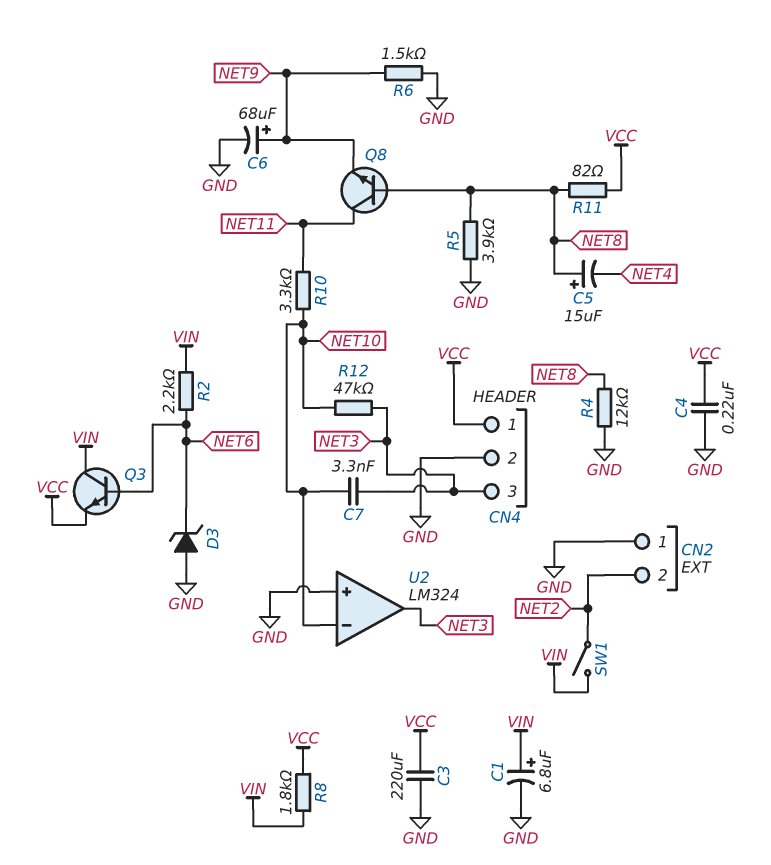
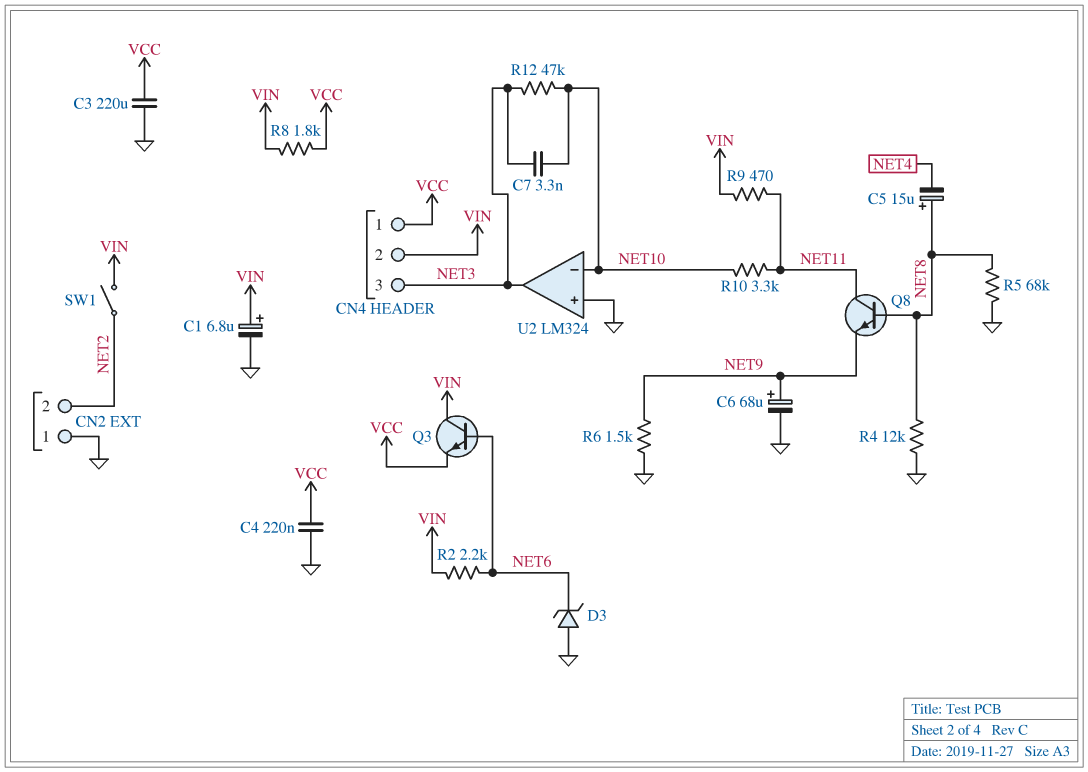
CN4 pin 2: GND -> VIN
R5: 3.9k (GND, NET8) -> 68k (GND, NET8)
R9: none -> 470 (NET11, VIN)
R11: 82 (NET8, VCC) -> none

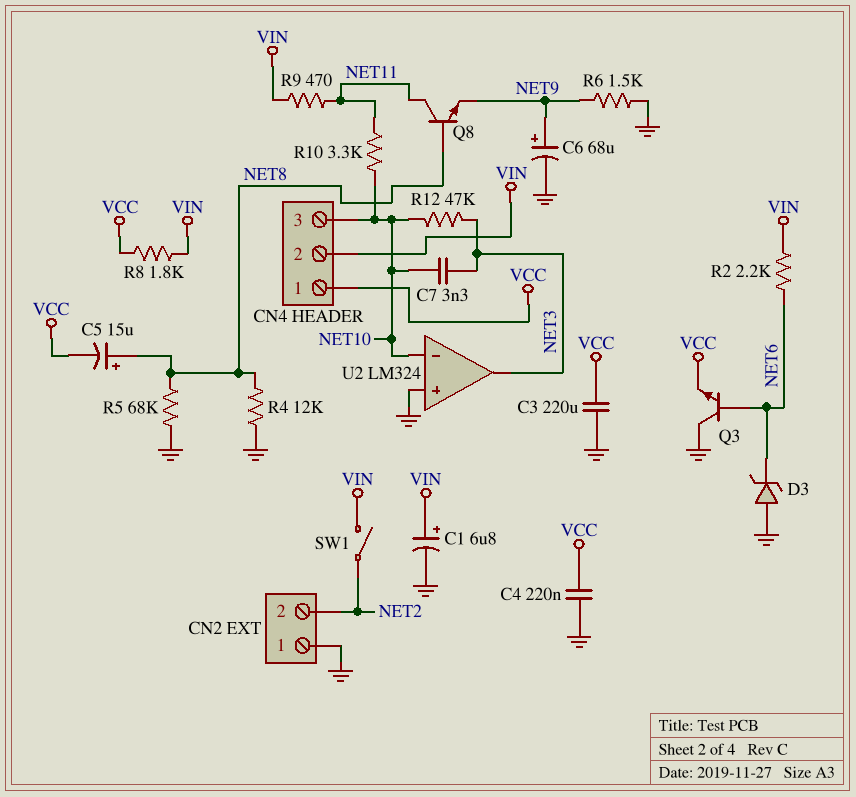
C5: 15uF (plus NET8, minus NET4) -> 15uF (plus NET8, minus VCC)
CN4 pin 3: NET3 -> NET10
Q3: NPN (B NET6, C VIN, E VCC) -> NPN (B NET6, C GND, E VCC)

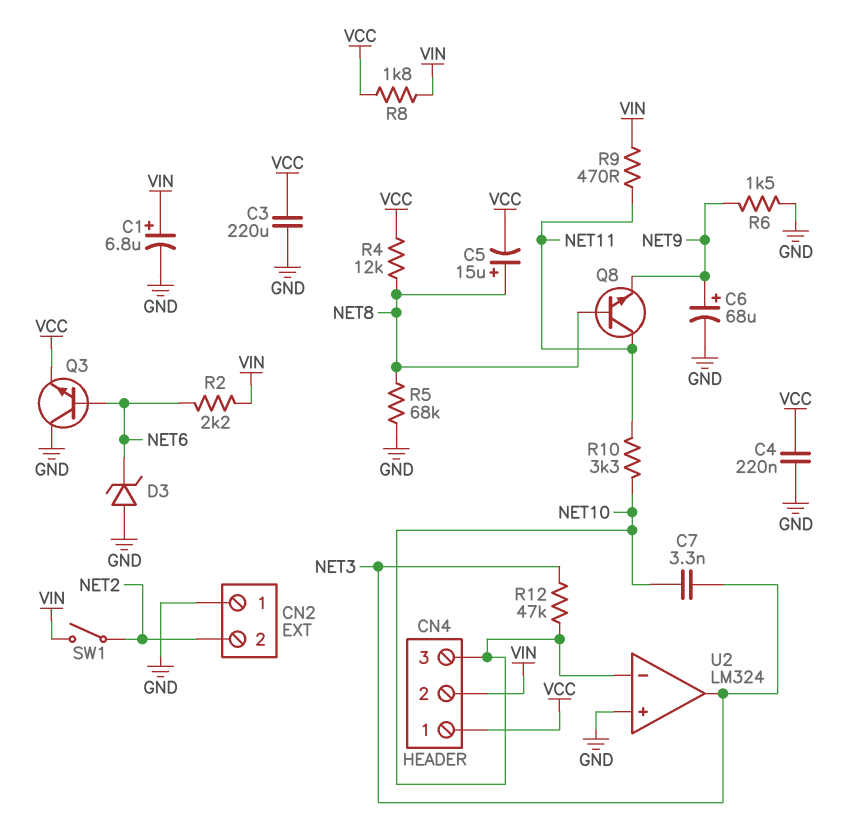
R4: 12k (GND, NET8) -> 12k (NET8, VCC)

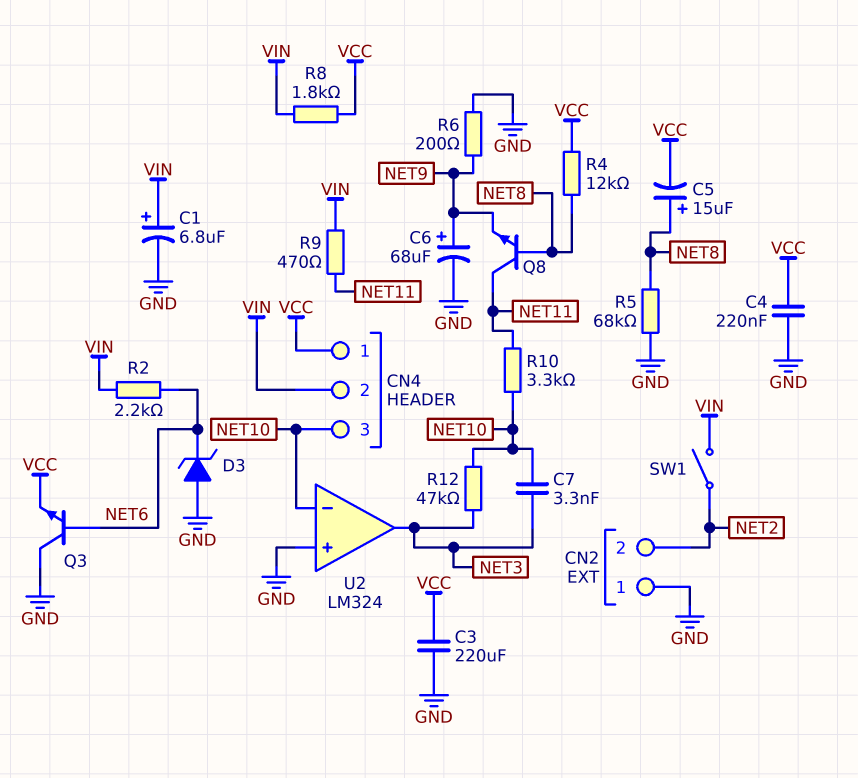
R6: 1.5k (GND, NET9) -> 200 (GND, NET9)

